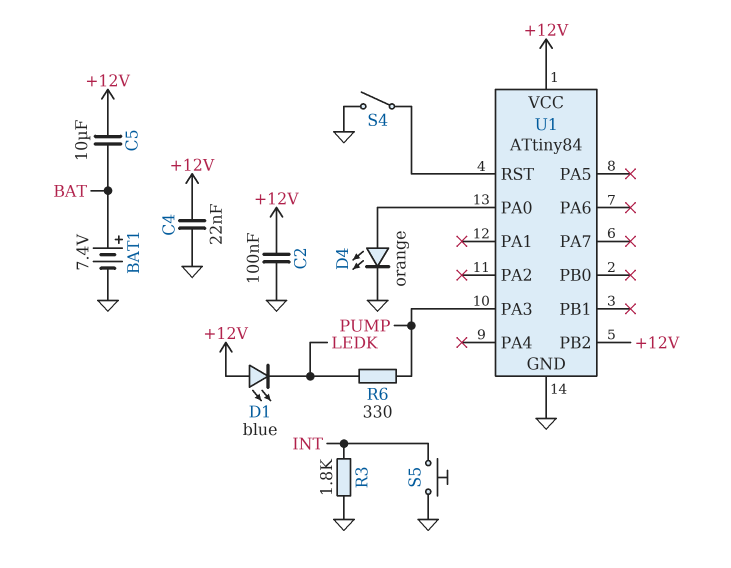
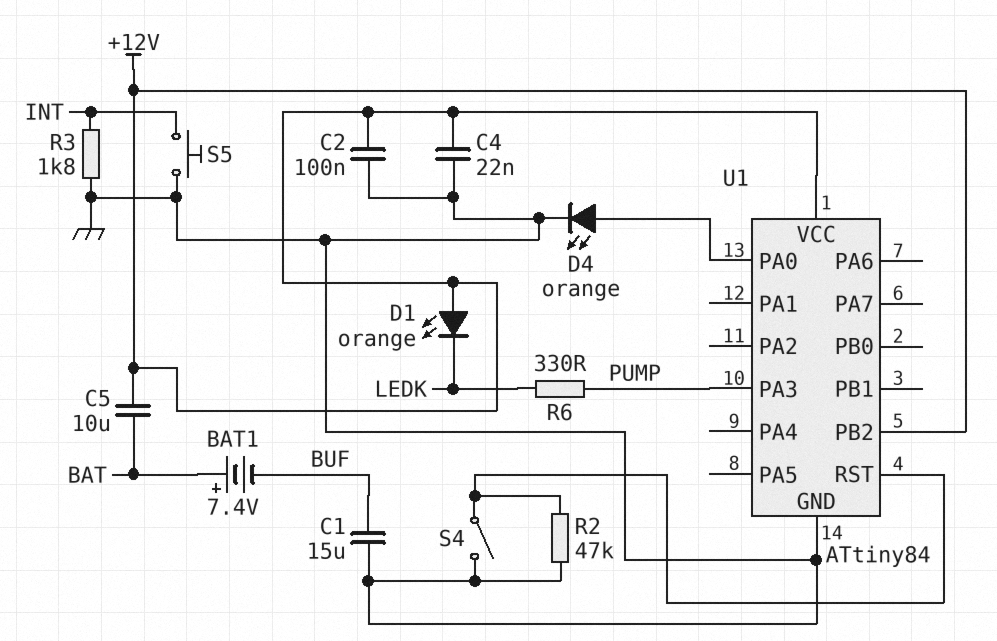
BAT1: 7.4V (plus BAT, minus GND) -> 7.4V (plus BAT, minus BUF)
C1: none -> 15uF (BUF, GND)
D1: LED blue (A +12V, K LEDK) -> LED orange (A +12V, K LEDK)
R2: none -> 47k (GND, U1/RST)

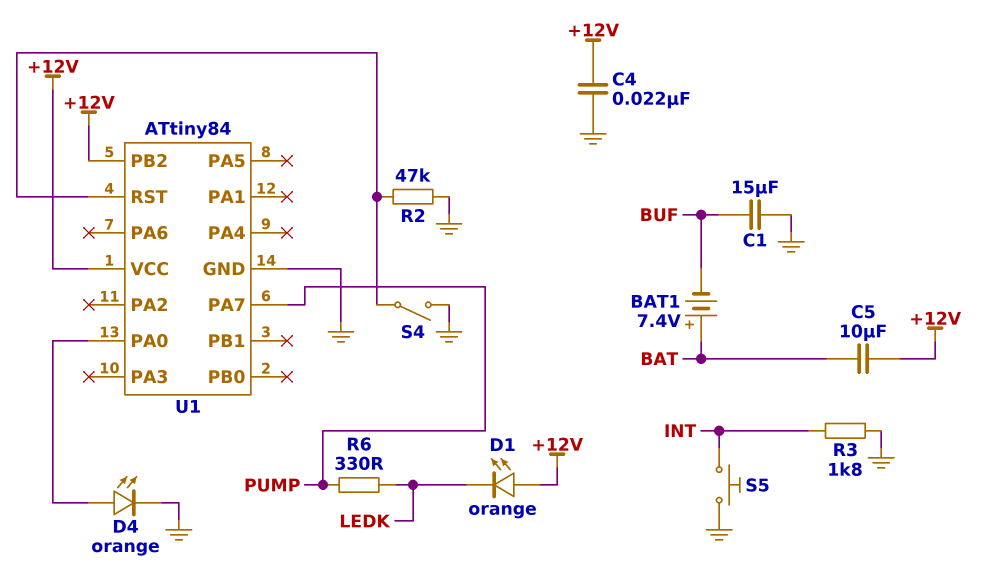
C2: 100nF (+12V, GND) -> none
U1 pin PA3: PUMP -> none
U1 pin PA7: none -> PUMP

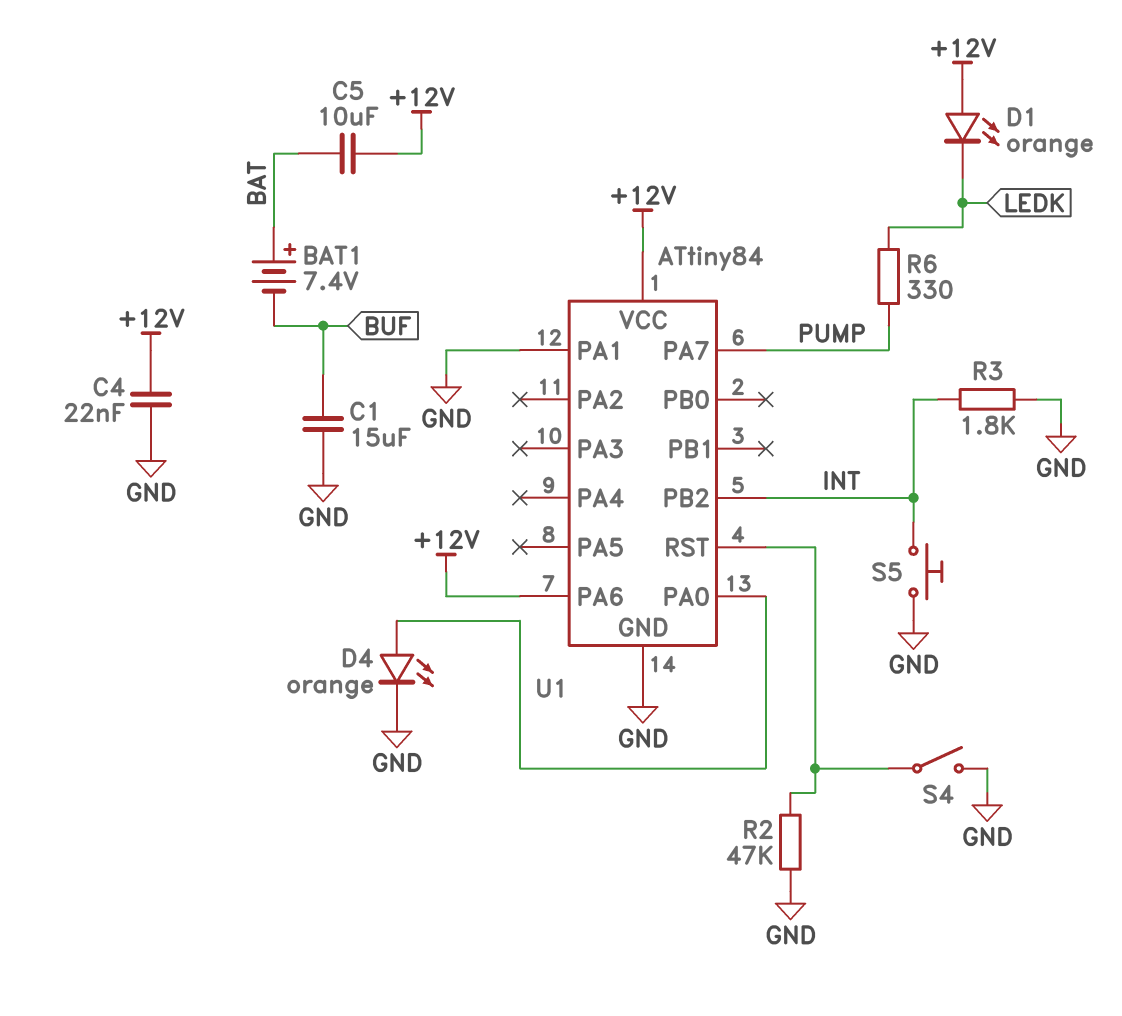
U1 pin PA1: none -> GND
U1 pin PA6: none -> +12V
U1 pin PB2: +12V -> INT

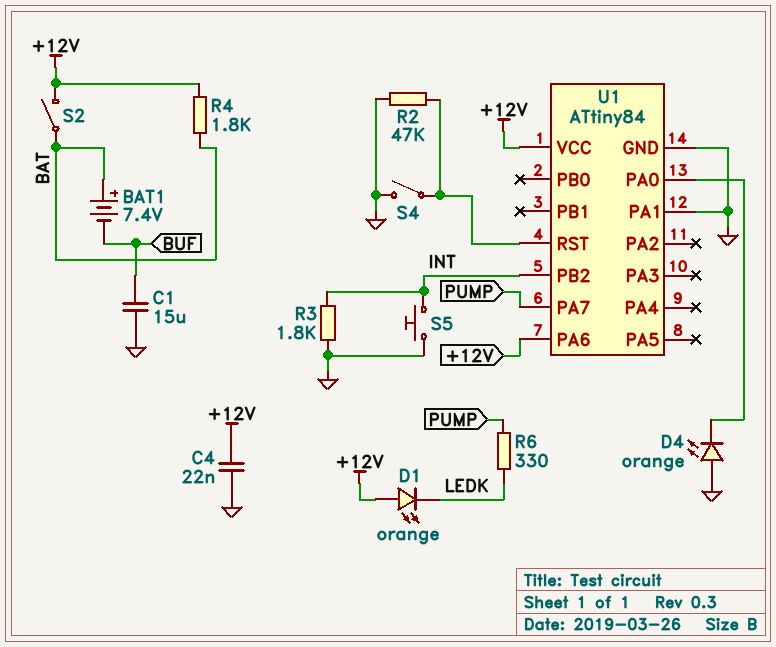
C5: 10uF (+12V, BAT) -> none
D4: LED orange (A U1/PA0, K GND) -> LED orange (A GND, K U1/PA0)
R4: none -> 1.8k (+12V, BAT)
S2: none -> switch (+12V, BAT)

